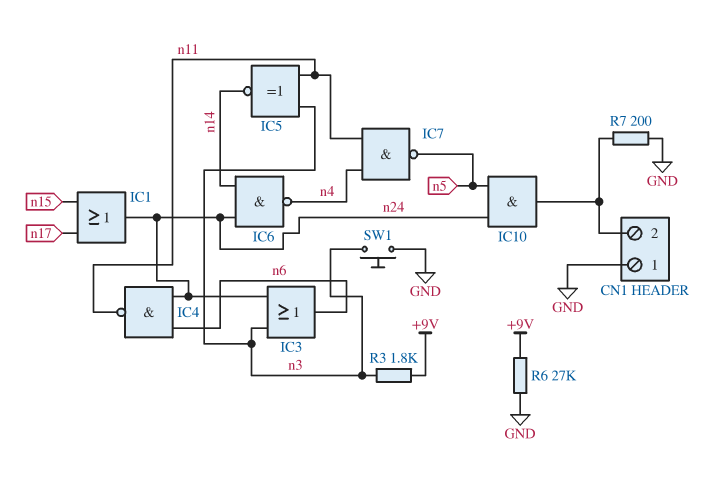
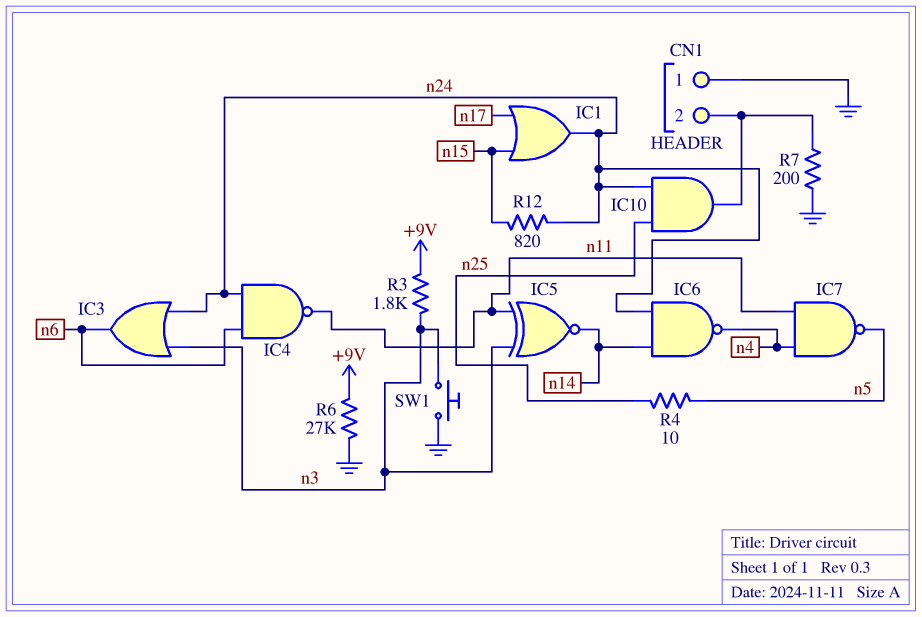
IC10: AND (in n5, in n24, out CN1/2) -> AND (in n24, in n25, out CN1/2)
R4: none -> 10 (n5, n25)
R12: none -> 820 (n15, n24)

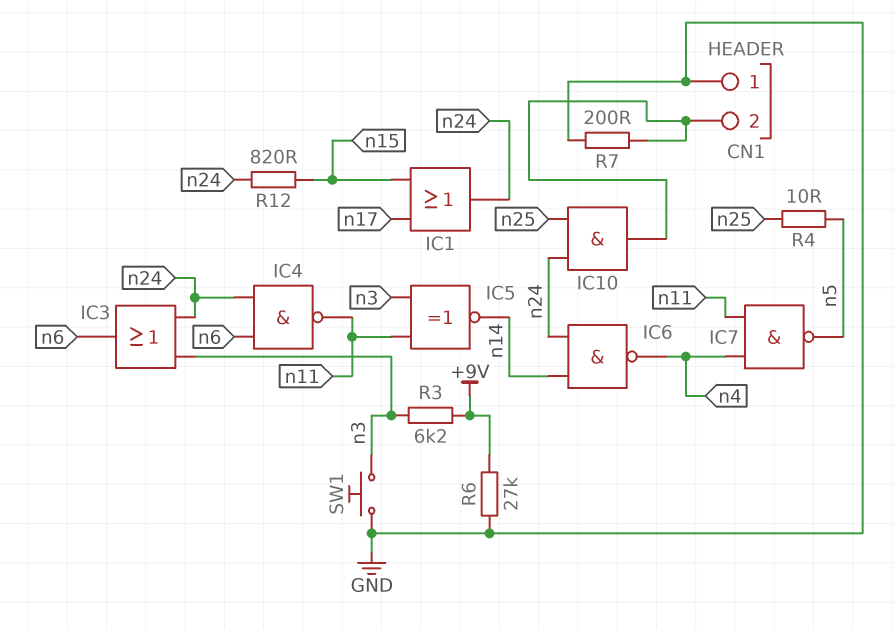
R3: 1.8k (+9V, n3) -> 6.2k (+9V, n3)

